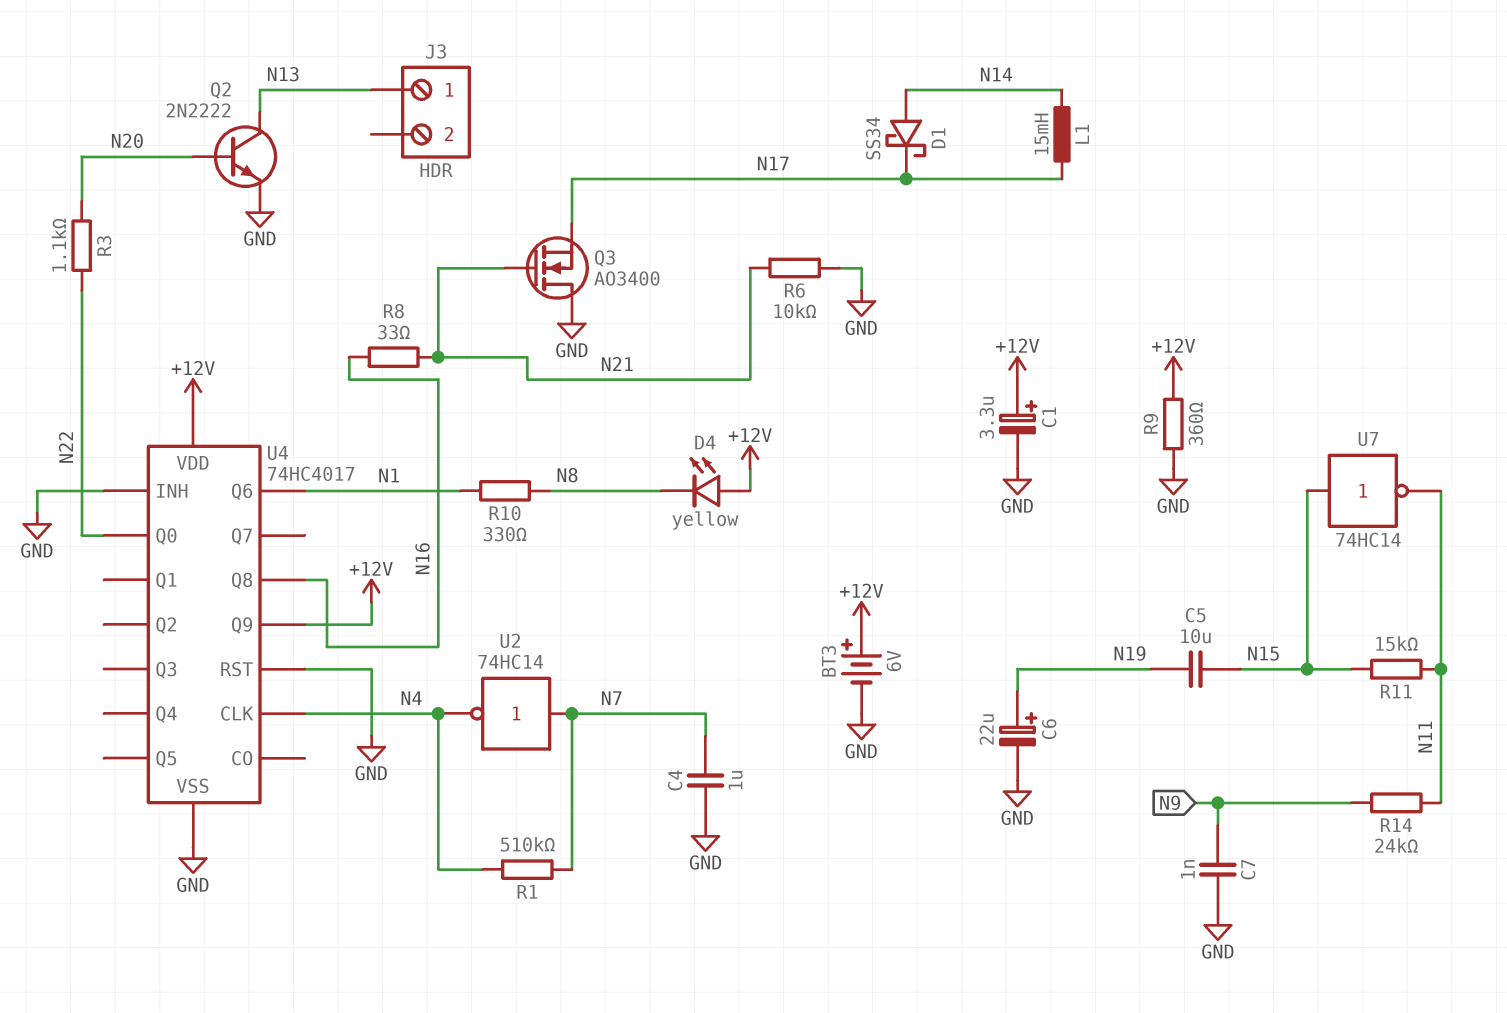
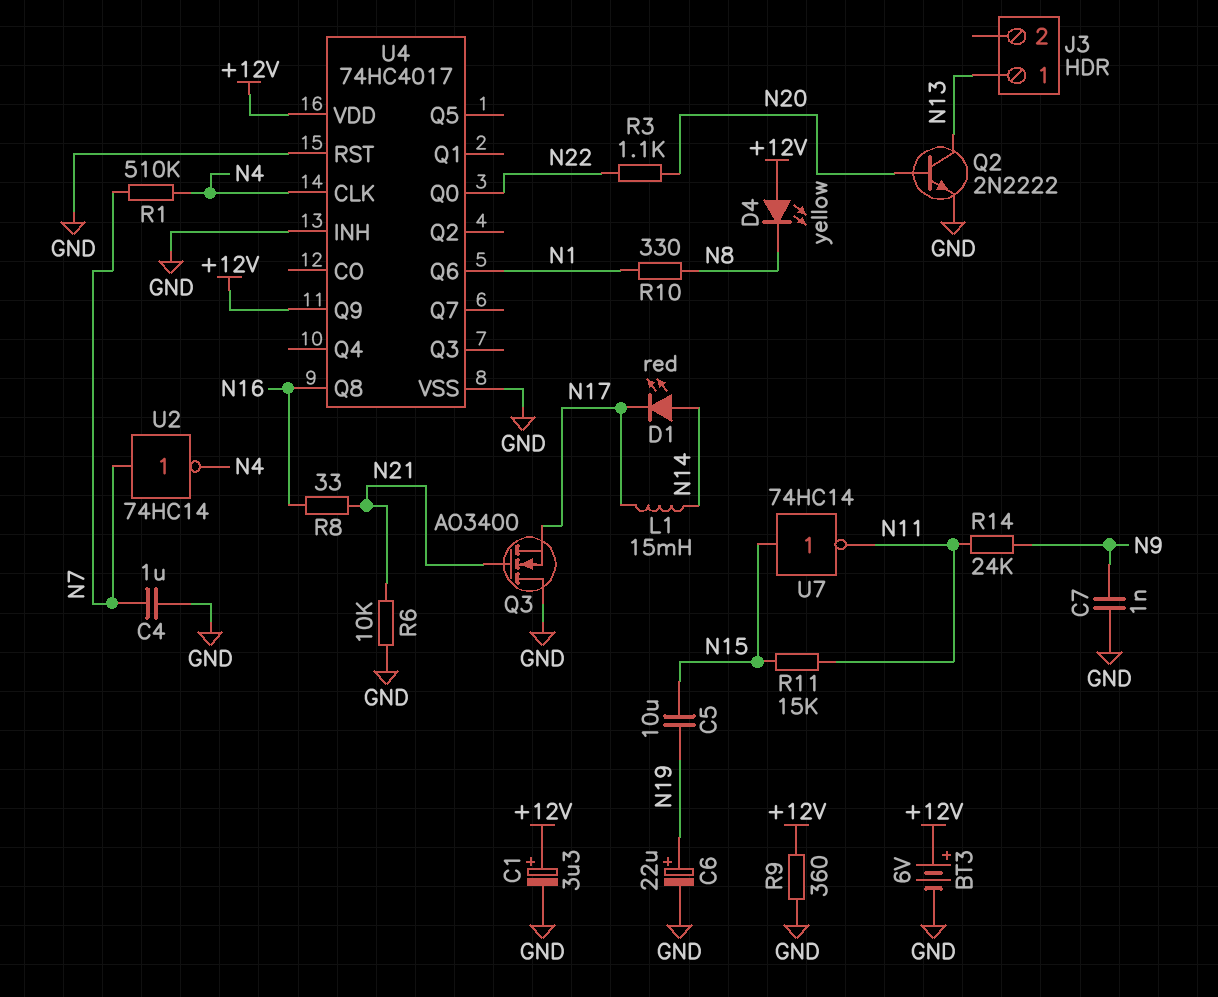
D1: schottky SS34 (A N14, K N17) -> LED red (A N14, K N17)

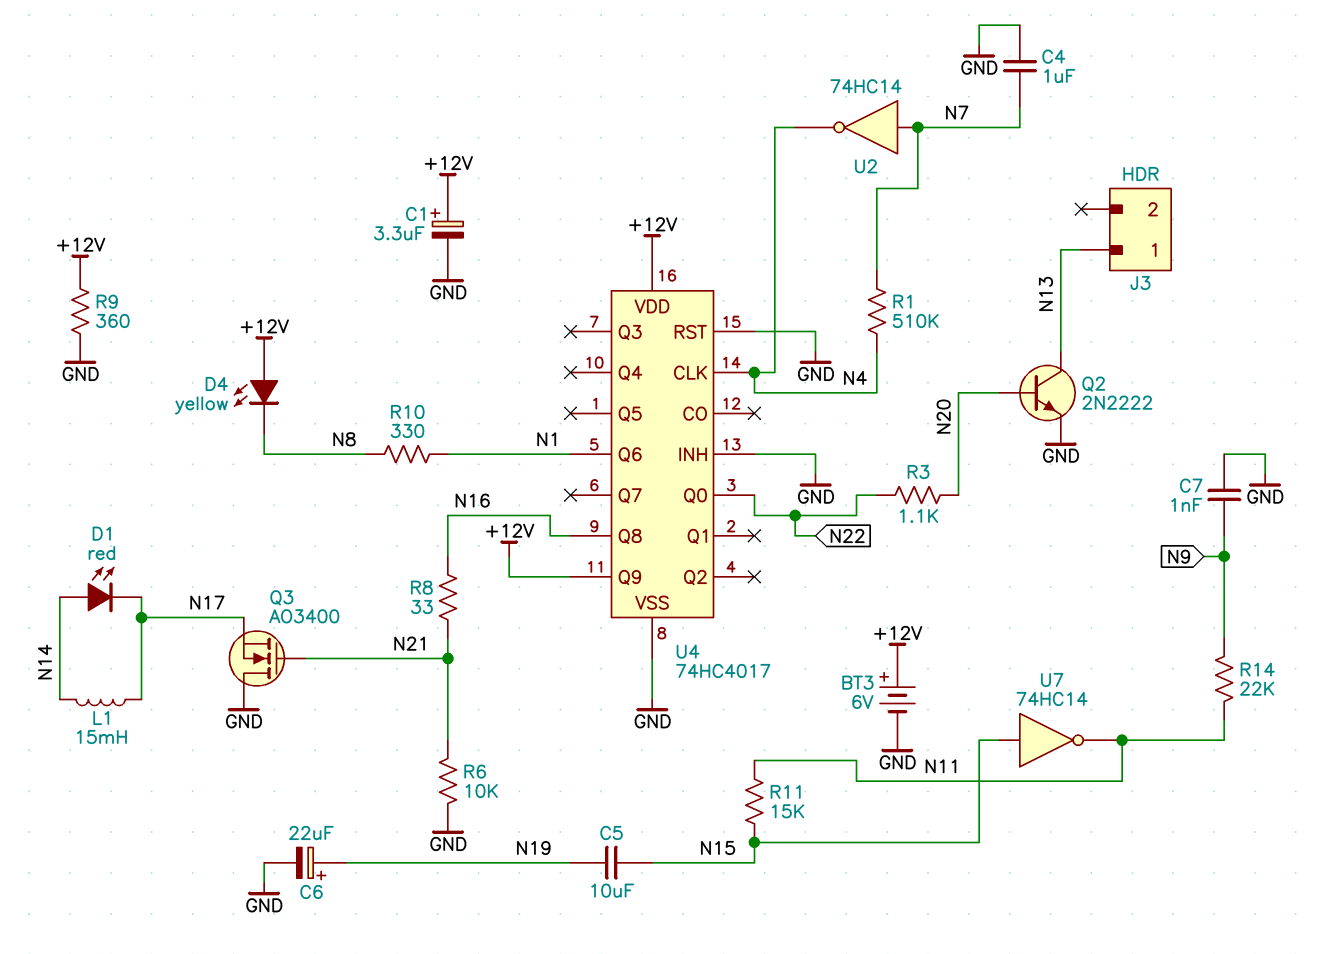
R14: 24k (N9, N11) -> 22k (N9, N11)

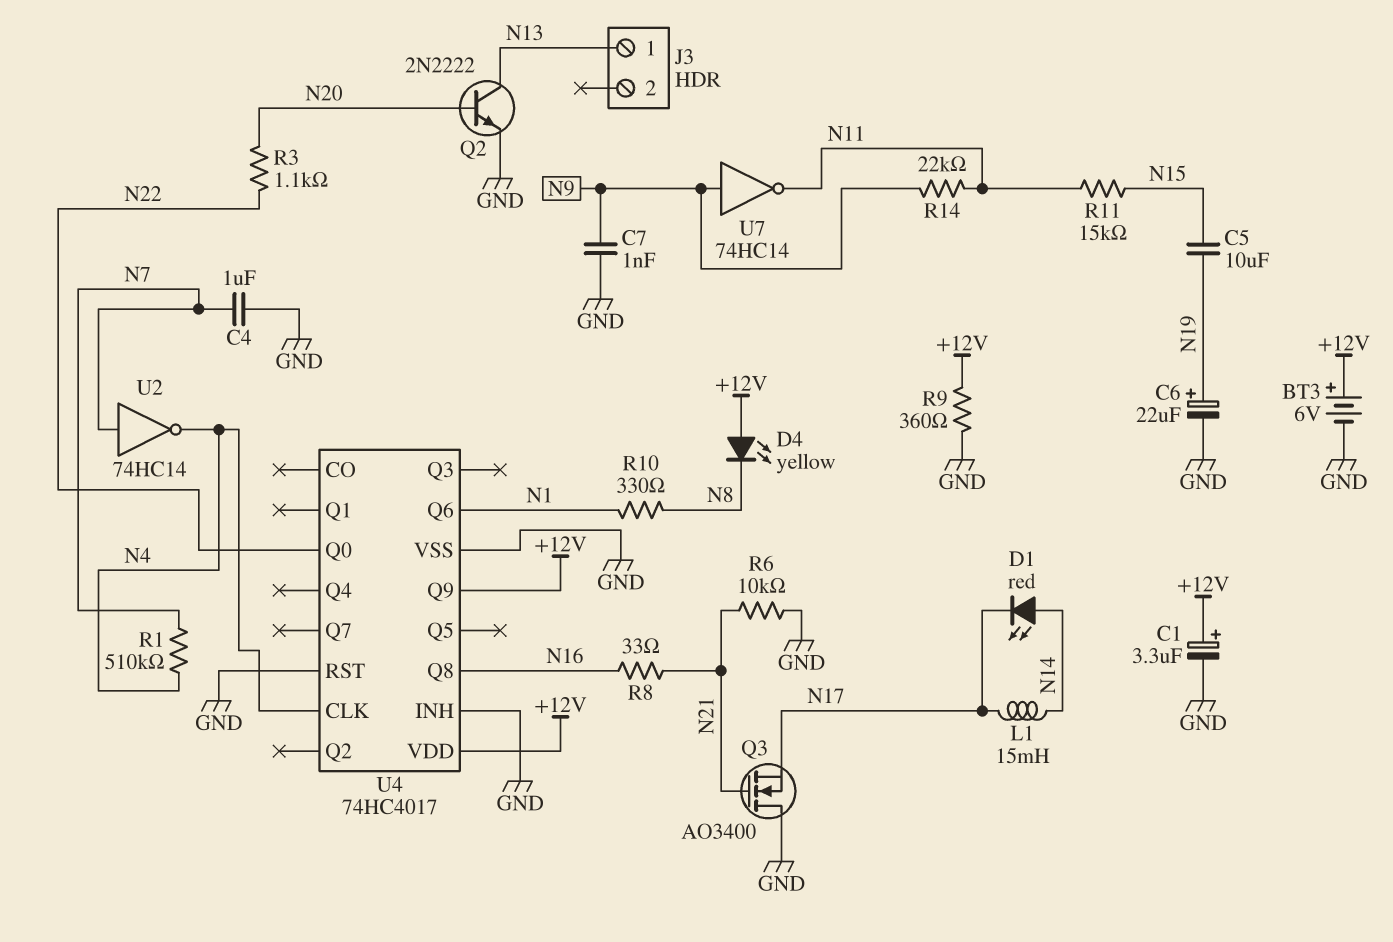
U7: NOT 74HC14 (in N15, out N11) -> NOT 74HC14 (in N9, out N11)

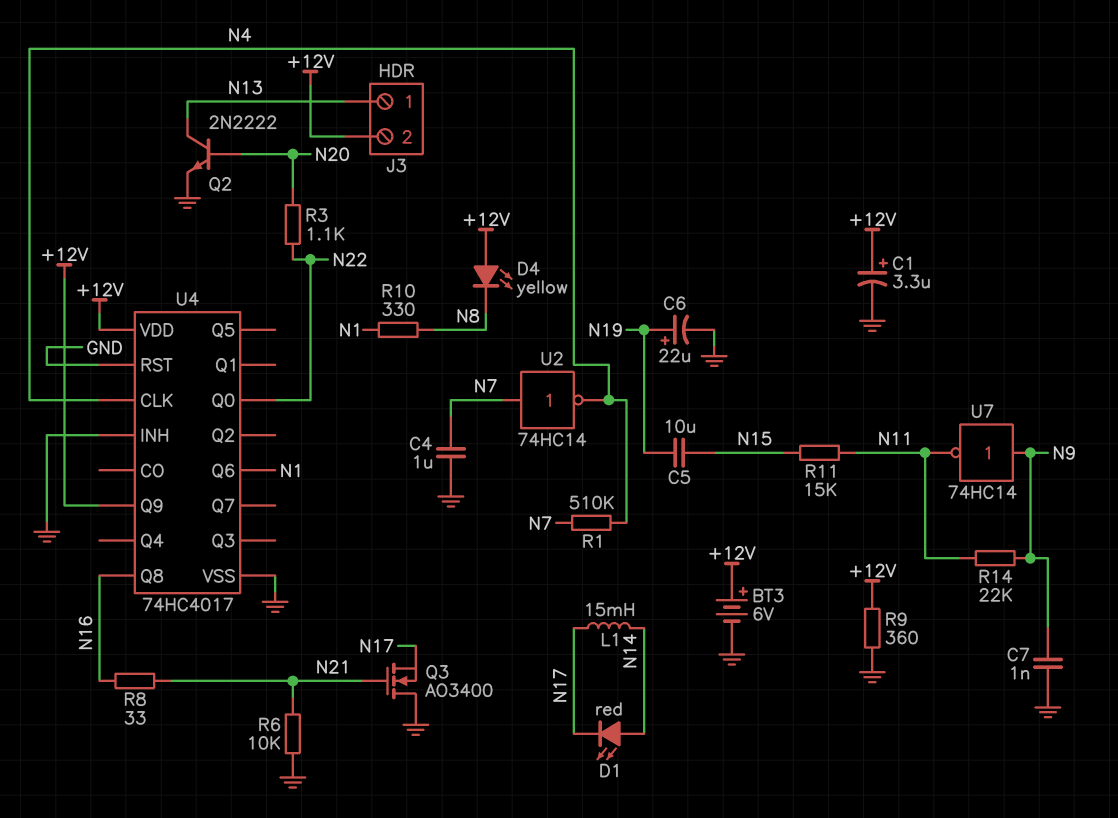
J3 pin 2: none -> +12V

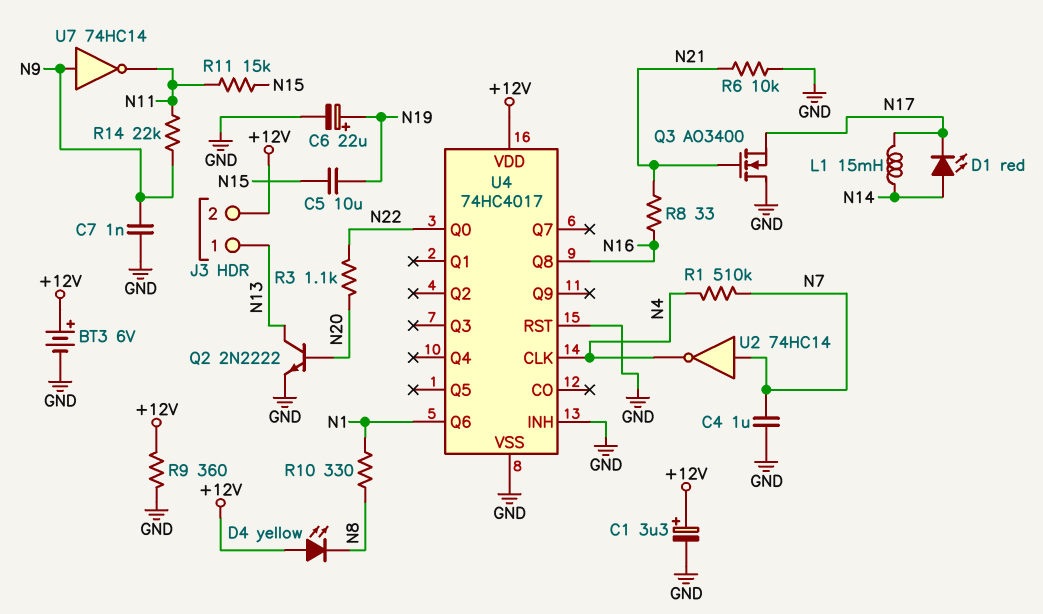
U4 pin Q9: +12V -> none

